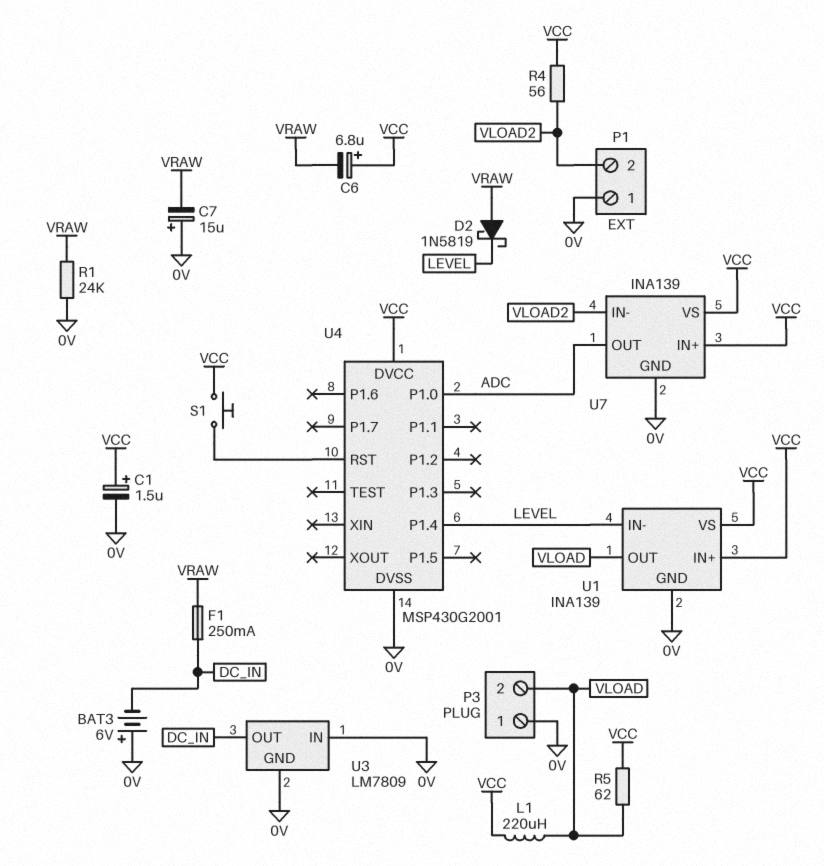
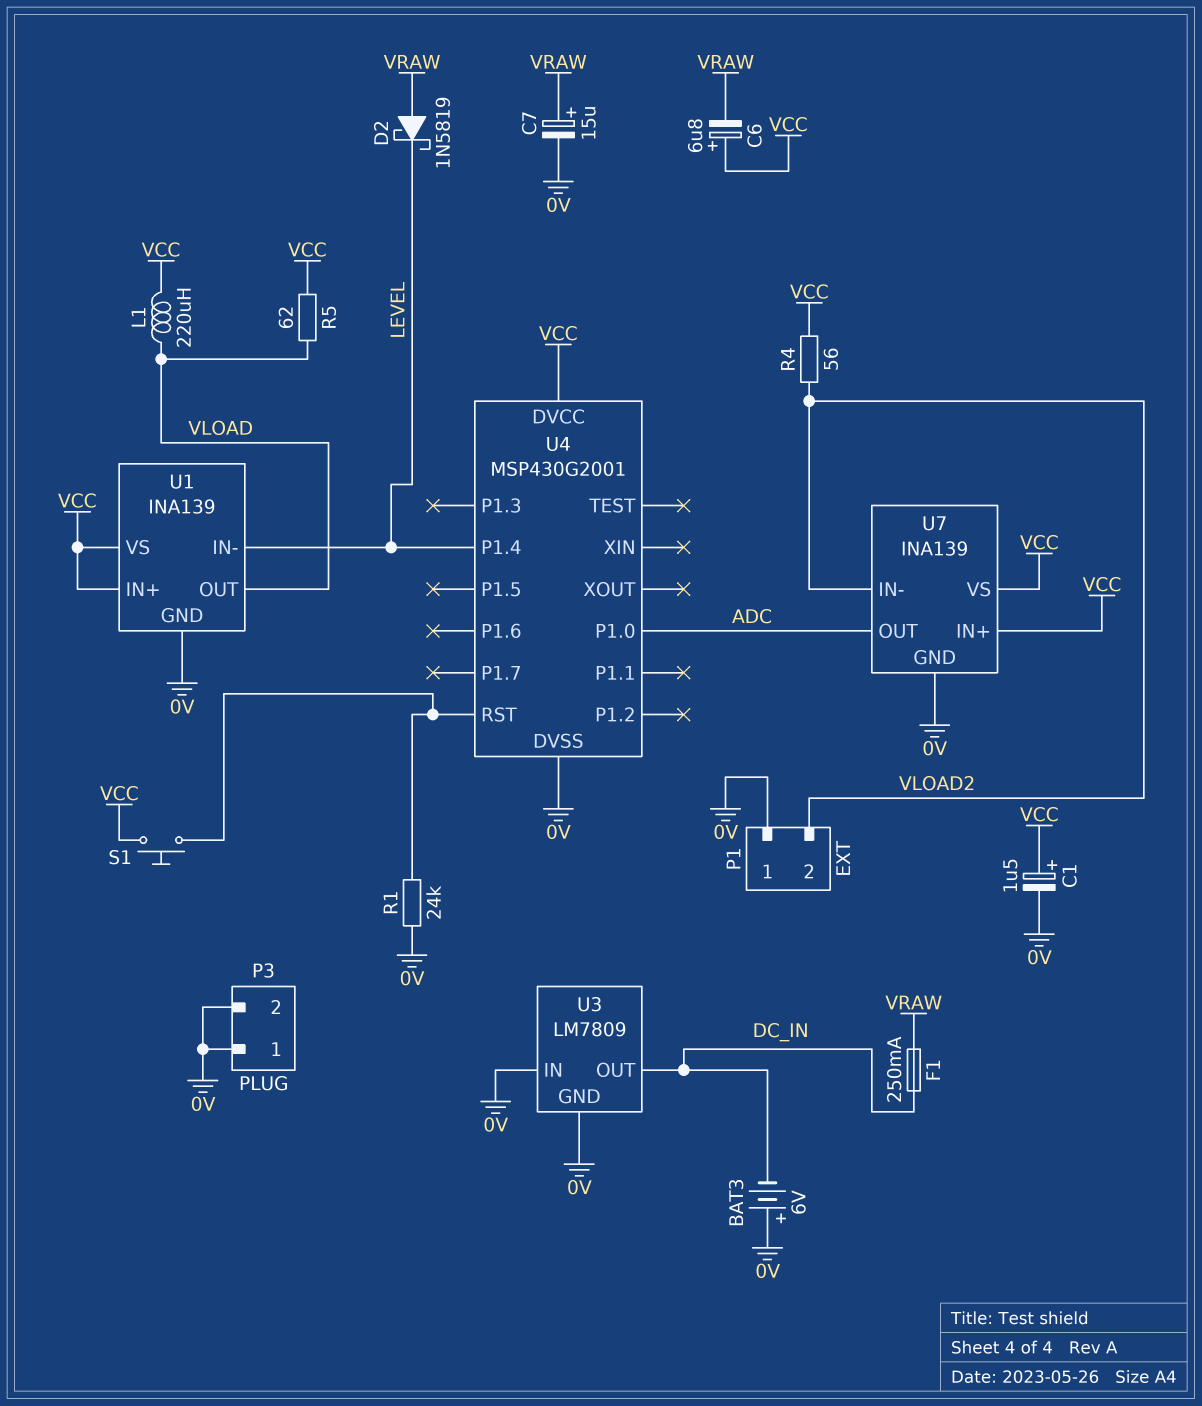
C7: 15uF (plus 0V, minus VRAW) -> 15uF (plus VRAW, minus 0V)
P3 pin 2: VLOAD -> 0V
R1: 24k (0V, VRAW) -> 24k (0V, U4/RST)

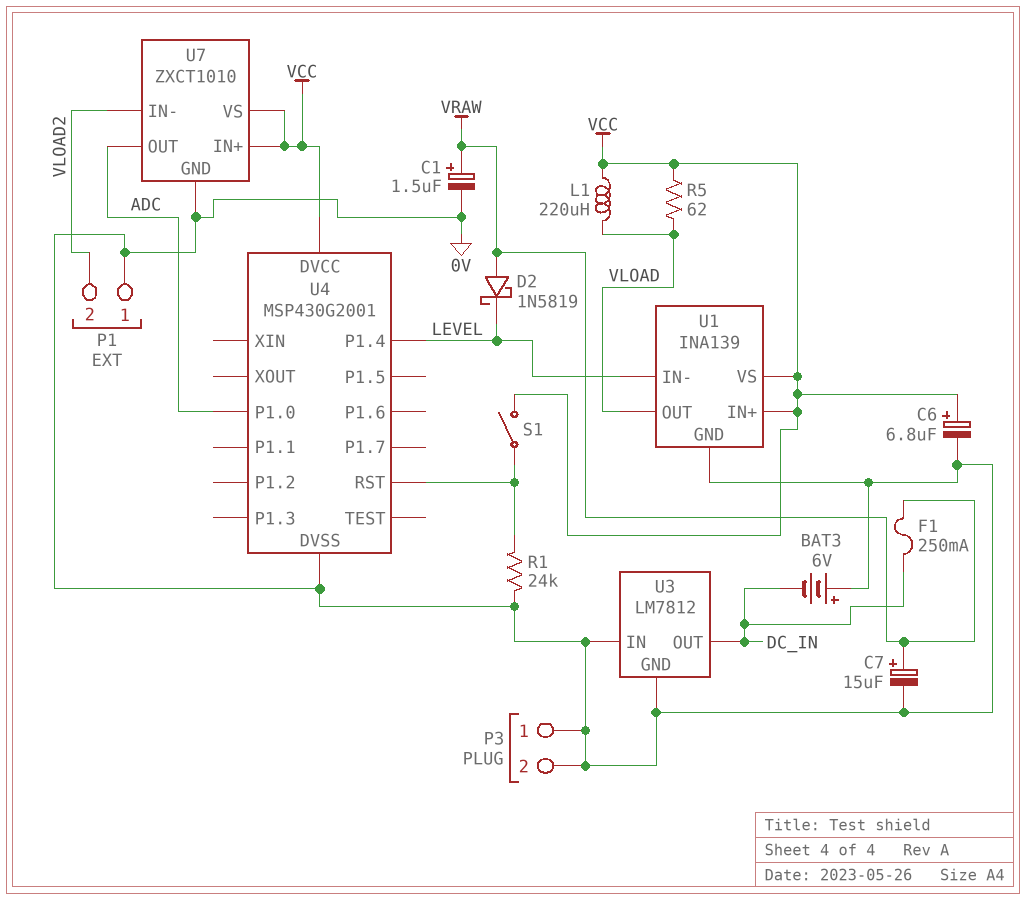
C1: 1.5uF (plus VCC, minus 0V) -> 1.5uF (plus VRAW, minus 0V)
C6: 6.8uF (plus VCC, minus VRAW) -> 6.8uF (plus VCC, minus 0V)
R4: 56 (VCC, VLOAD2) -> none
S1: button (U4/RST, VCC) -> switch (U4/RST, VCC)
U3: LM7809 -> LM7812
U7: INA139 -> ZXCT1010

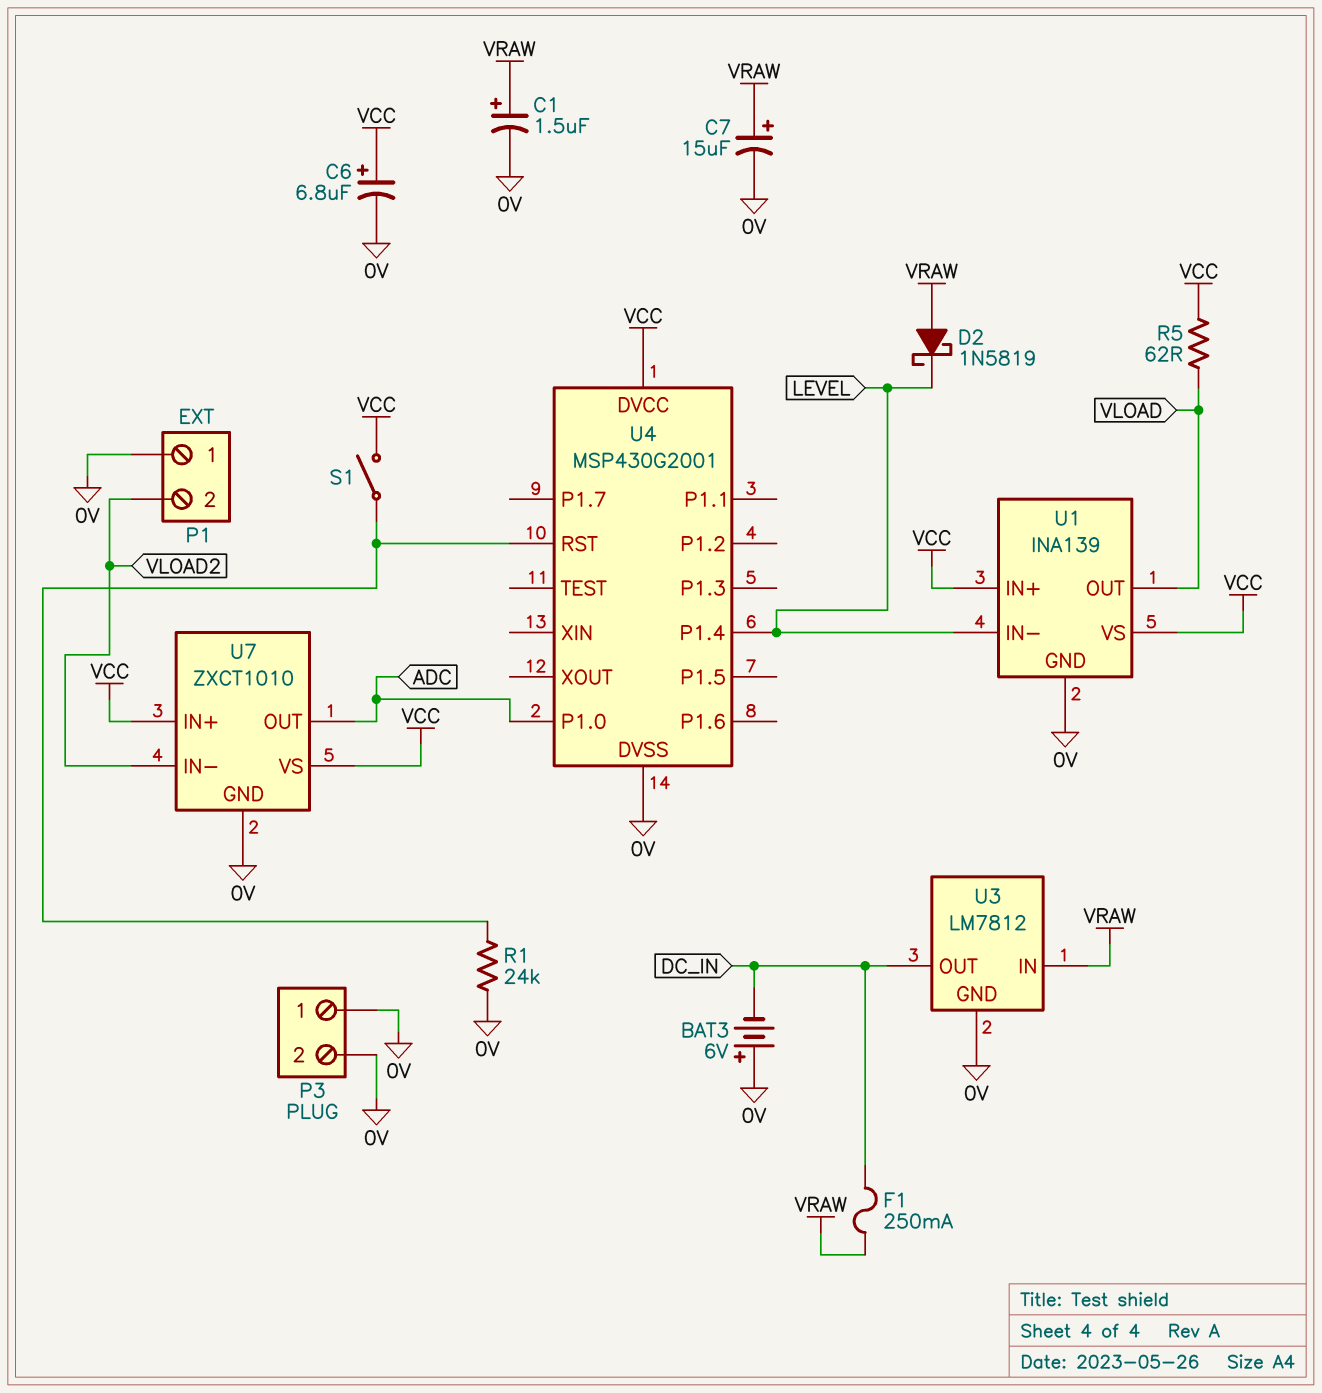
L1: 220uH (VCC, VLOAD) -> none
U3 pin IN: 0V -> VRAW

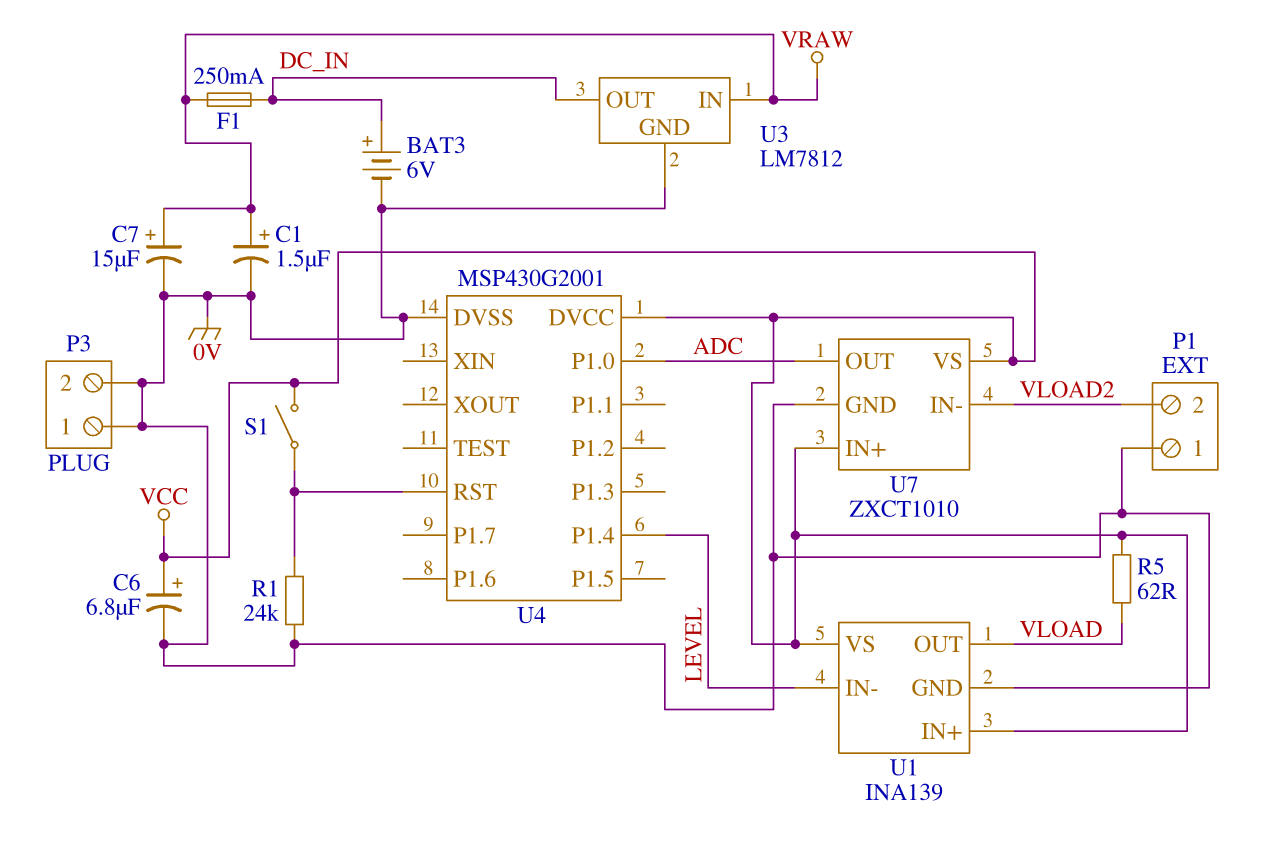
BAT3: 6V (plus 0V, minus DC_IN) -> 6V (plus DC_IN, minus 0V)
D2: schottky 1N5819 (A VRAW, K LEVEL) -> none

